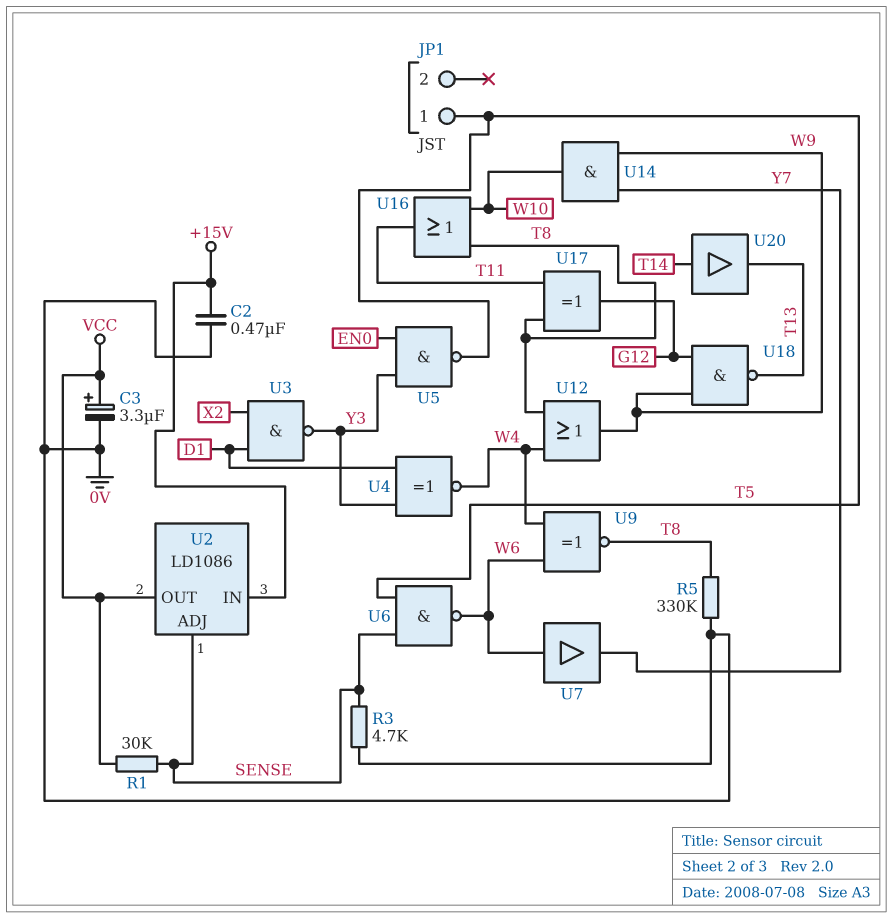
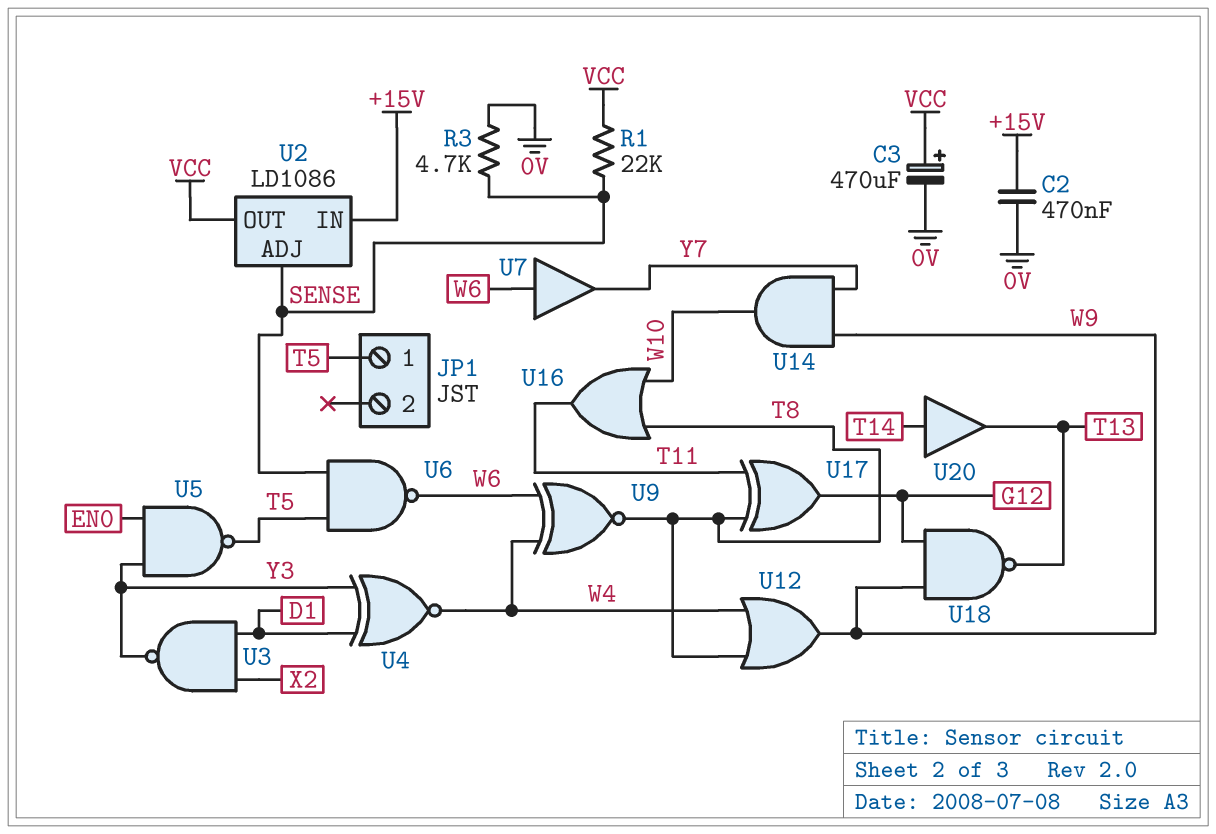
C3: 3.3uF (plus VCC, minus 0V) -> 470uF (plus VCC, minus 0V)
R1: 30k (SENSE, VCC) -> 22k (SENSE, VCC)
R5: 330k (0V, T8) -> none

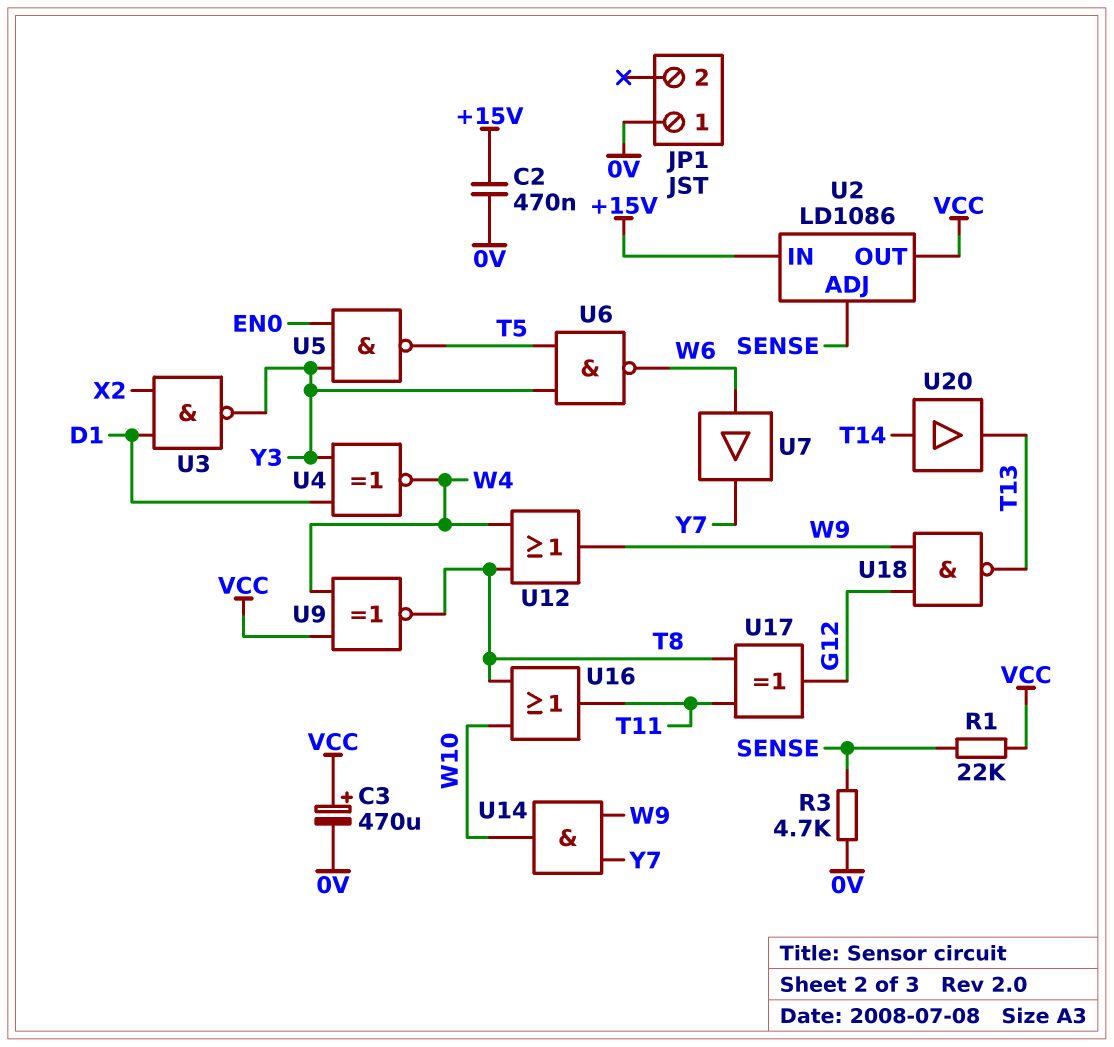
JP1 pin 1: T5 -> 0V
U6: NAND (in SENSE, in T5, out W6) -> NAND (in T5, in Y3, out W6)
U9: XNOR (in W4, in W6, out T8) -> XNOR (in VCC, in W4, out T8)

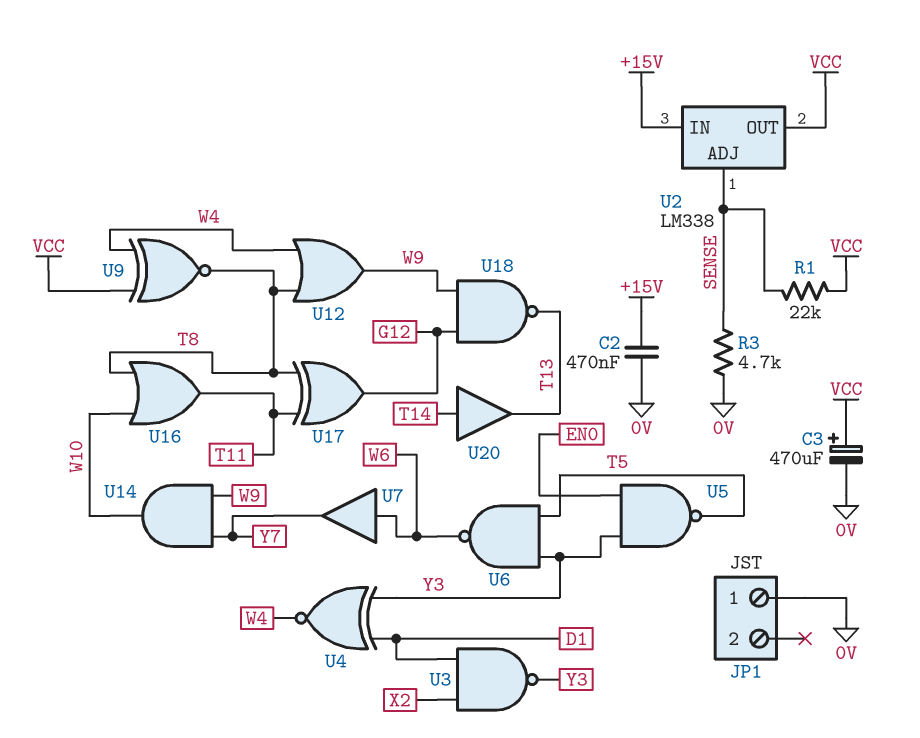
U2: LD1086 -> LM338

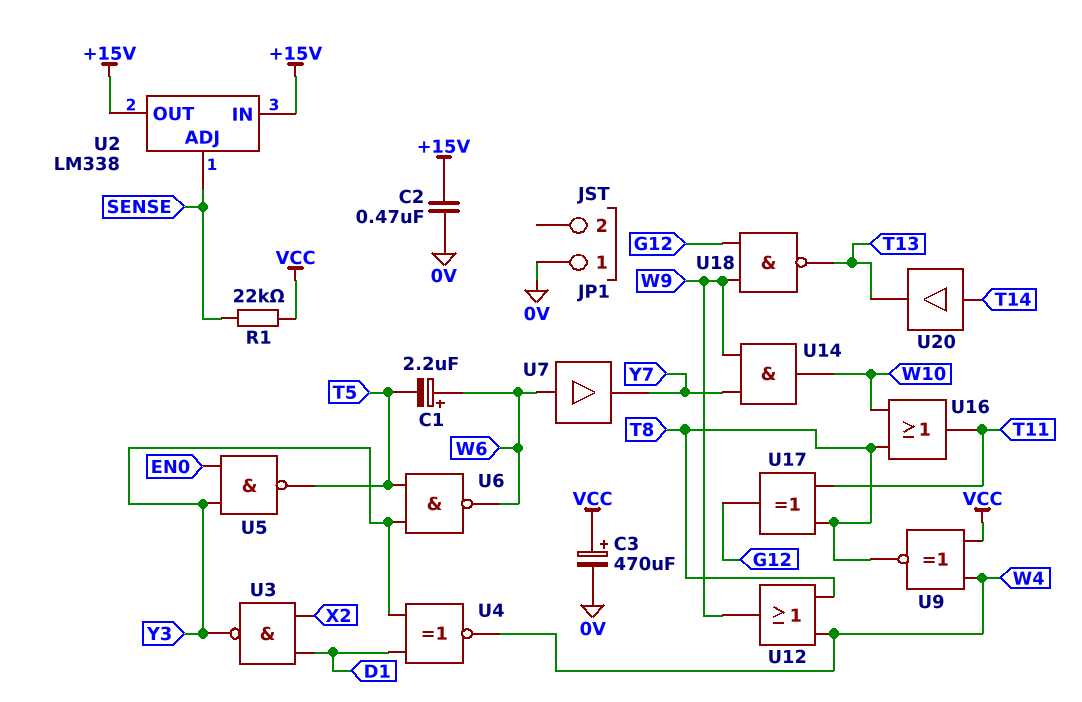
C1: none -> 2.2uF (plus W6, minus T5)
R3: 4.7k (0V, SENSE) -> none
U2 pin OUT: VCC -> +15V

